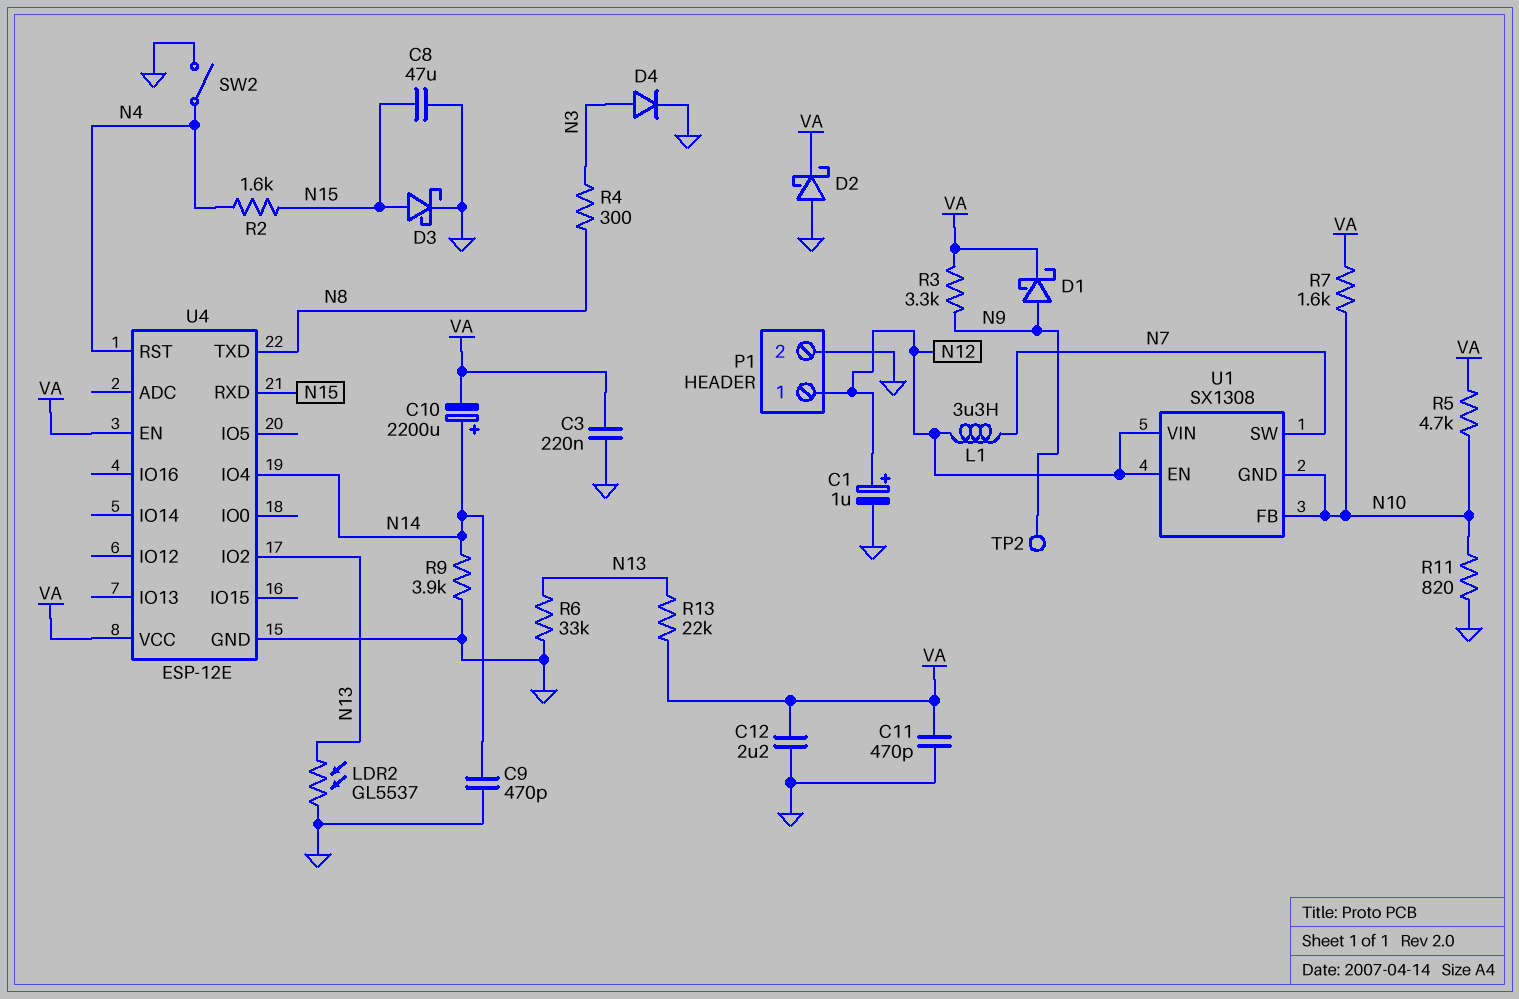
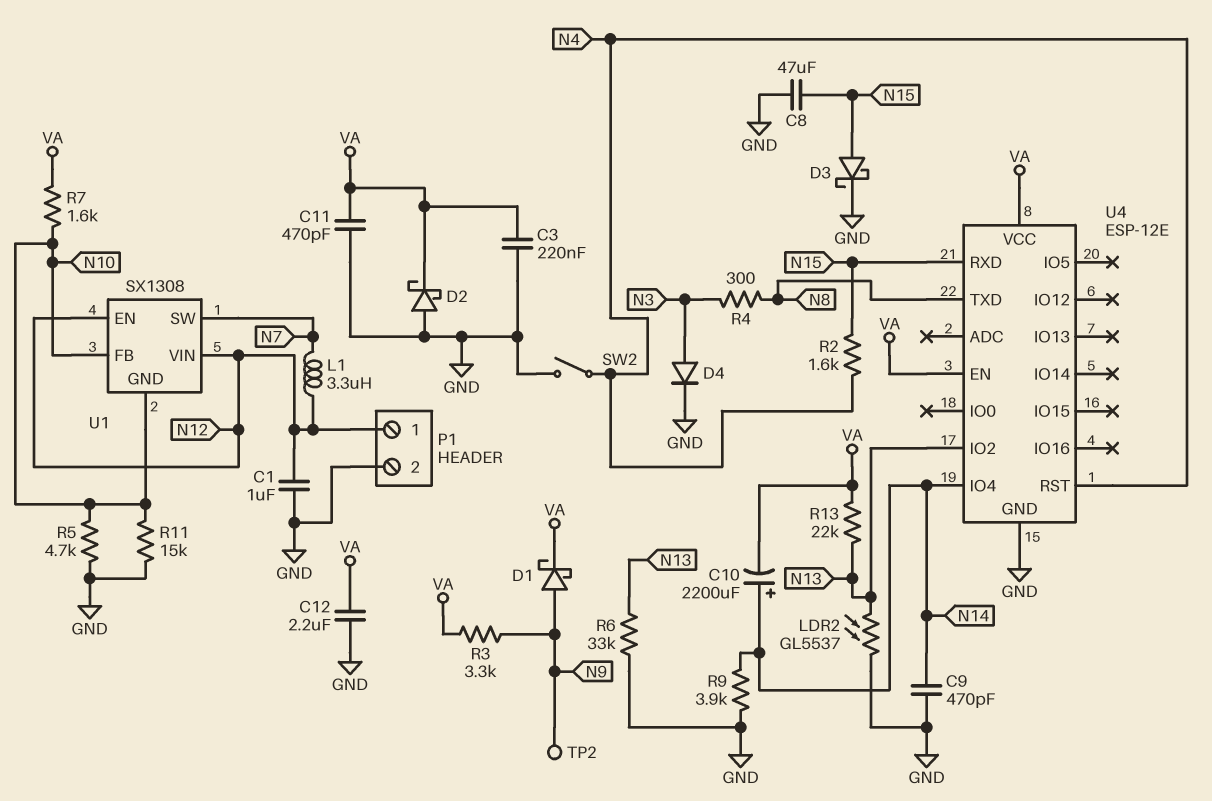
C1: 1uF (plus N12, minus GND) -> 1uF (GND, N12)
R5: 4.7k (N10, VA) -> 4.7k (GND, N10)
R11: 820 (GND, N10) -> 15k (GND, N10)

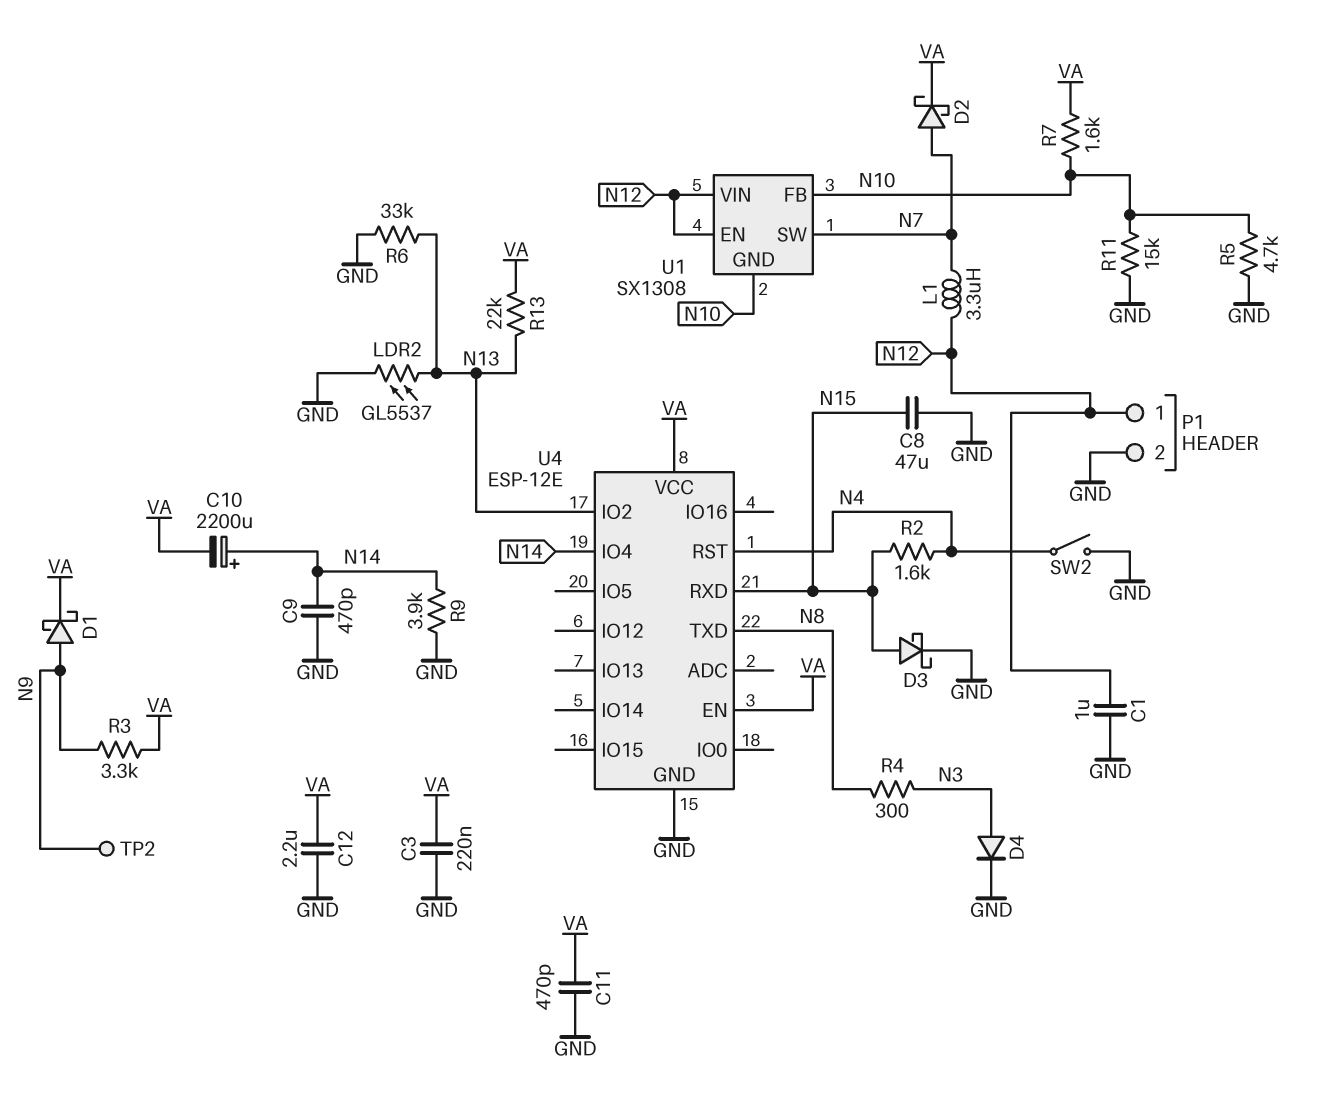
D2: schottky (A GND, K VA) -> schottky (A N7, K VA)

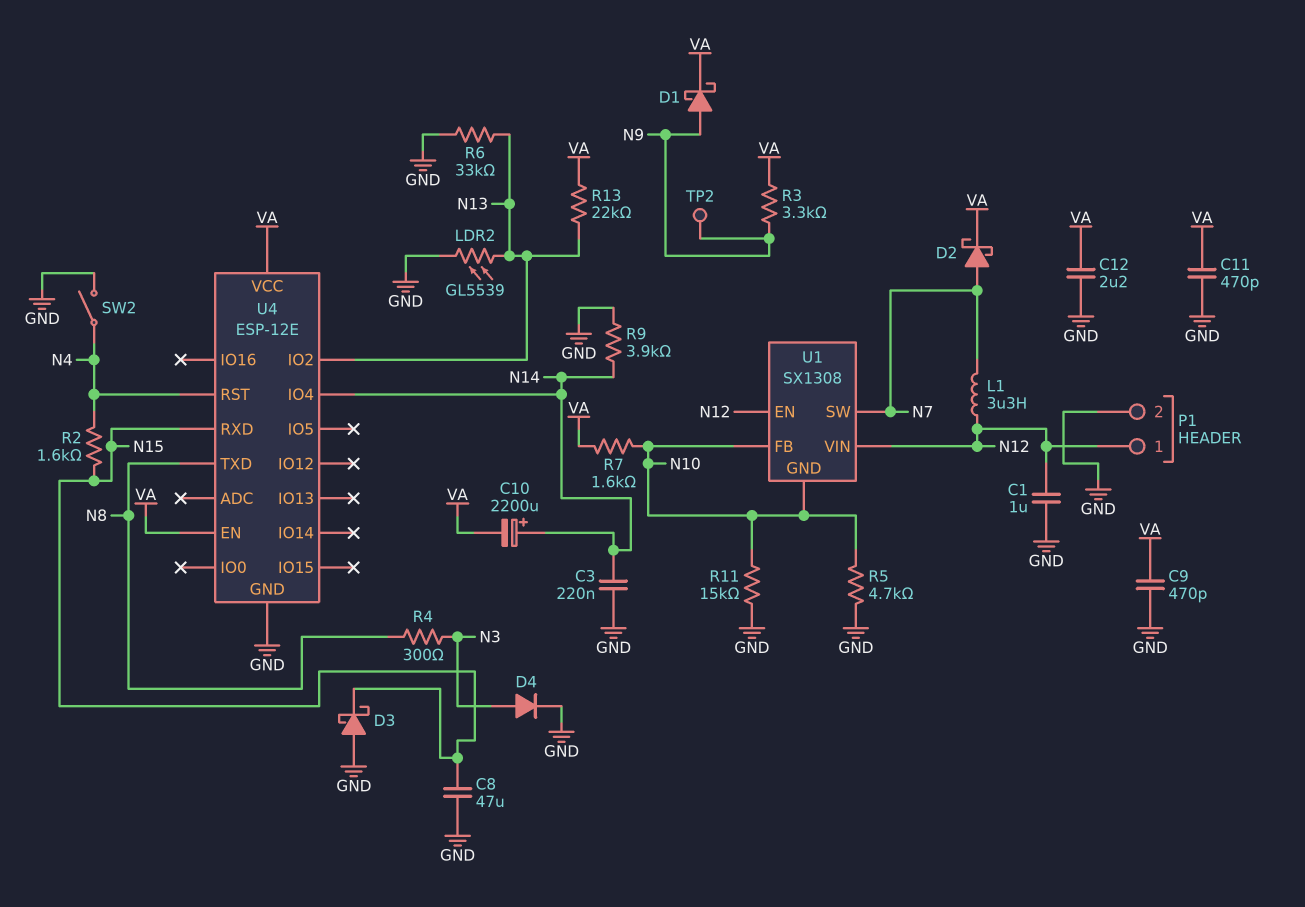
C3: 220nF (GND, VA) -> 220nF (GND, N14)
C9: 470pF (GND, N14) -> 470pF (GND, VA)
D3: schottky (A N15, K GND) -> schottky (A GND, K N15)
LDR2: GL5537 (GND, N13) -> GL5539 (GND, N13)

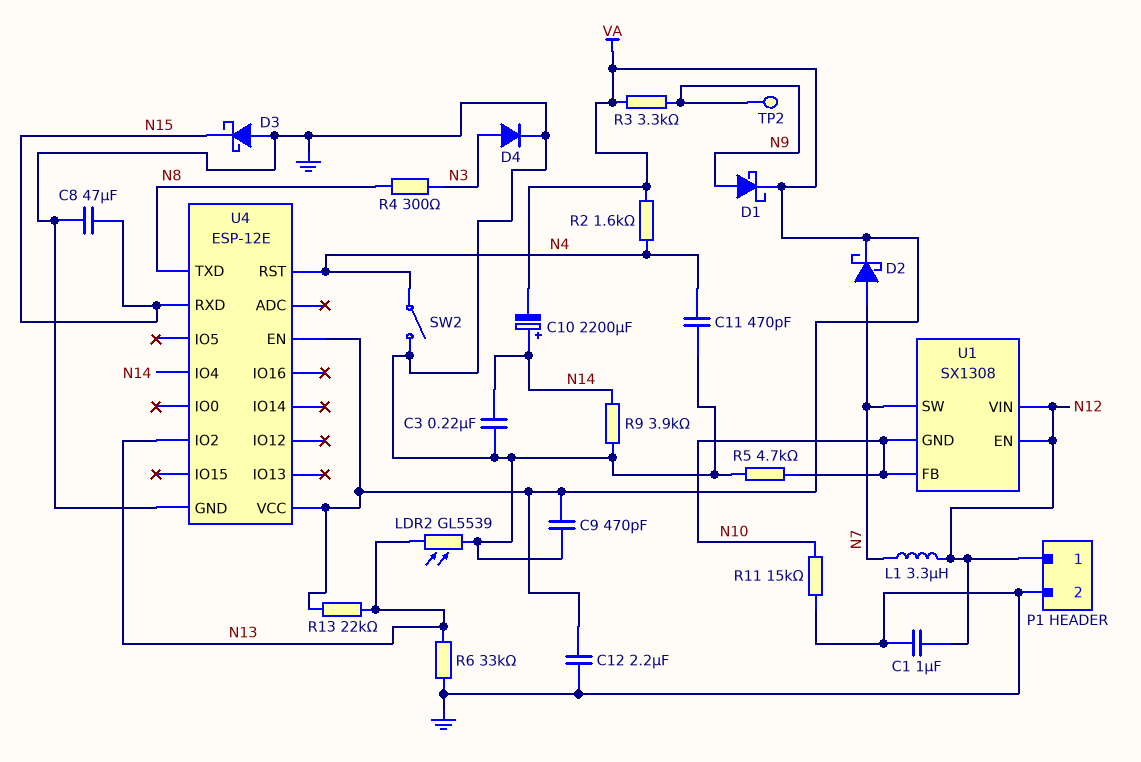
C11: 470pF (GND, VA) -> 470pF (GND, N4)
R2: 1.6k (N4, N15) -> 1.6k (N4, VA)
R7: 1.6k (N10, VA) -> none

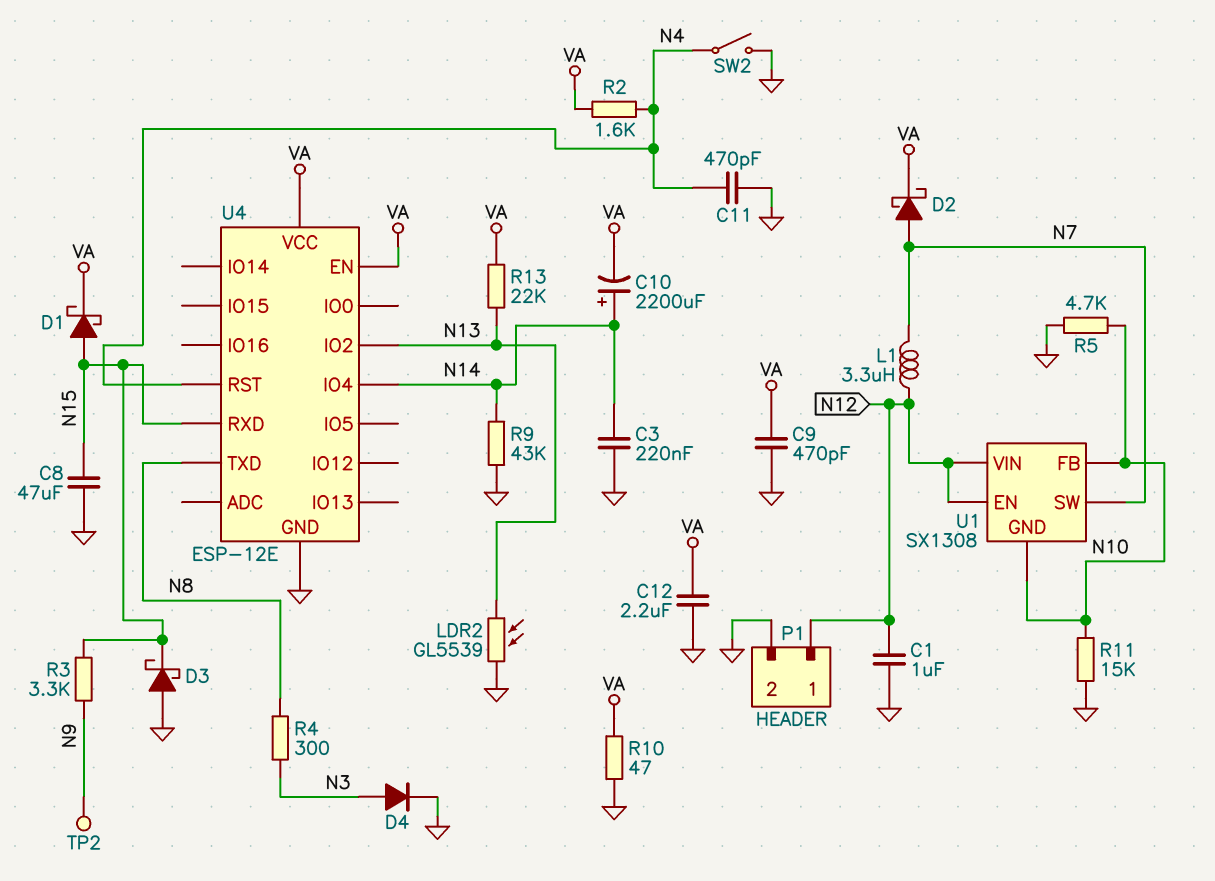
D1: schottky (A N9, K VA) -> schottky (A N15, K VA)
R3: 3.3k (N9, VA) -> 3.3k (N9, N15)
R6: 33k (GND, N13) -> none
R9: 3.9k (GND, N14) -> 43k (GND, N14)
R10: none -> 47 (GND, VA)

